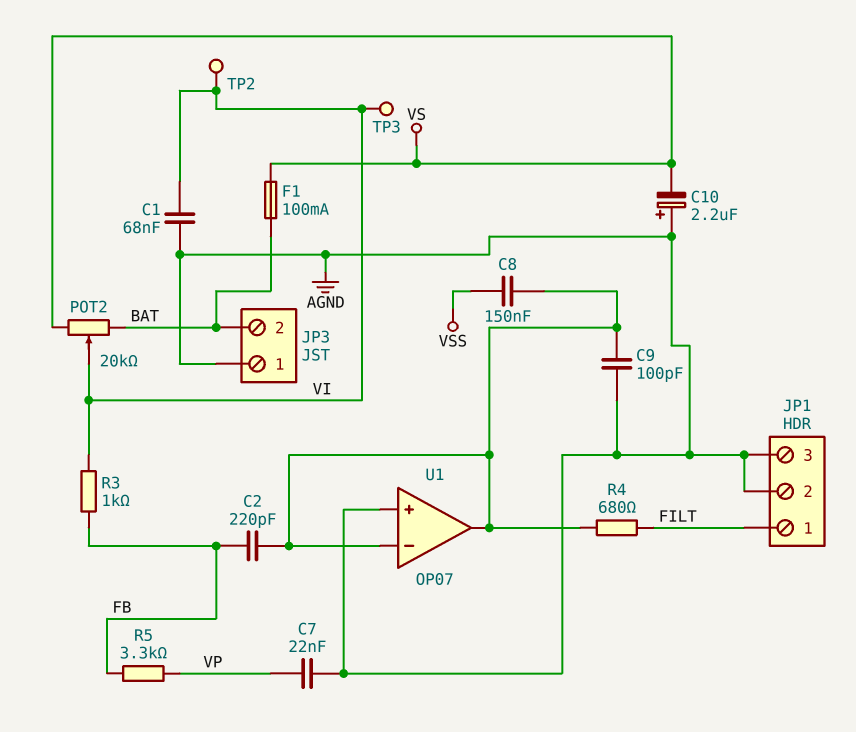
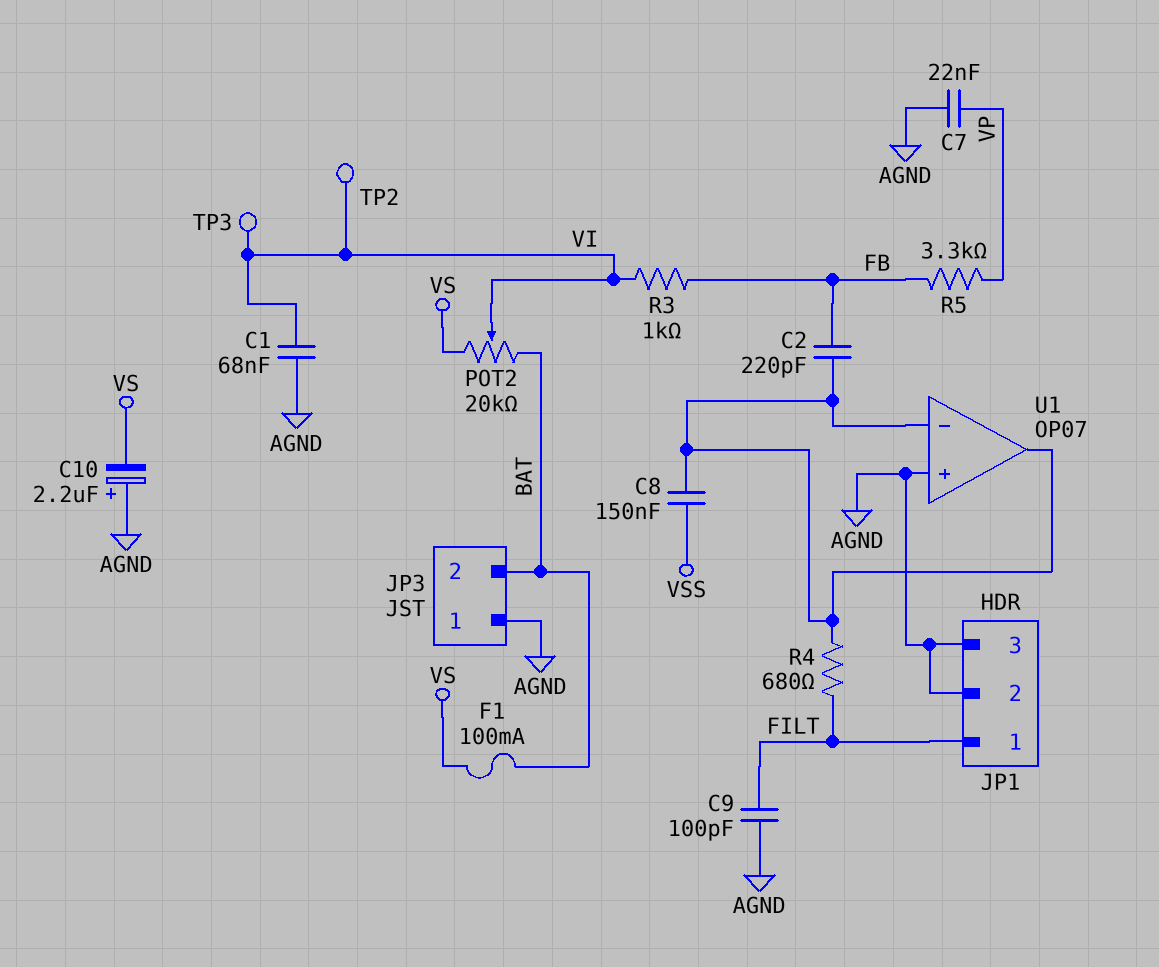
C9: 100pF (AGND, U1/in-) -> 100pF (AGND, FILT)

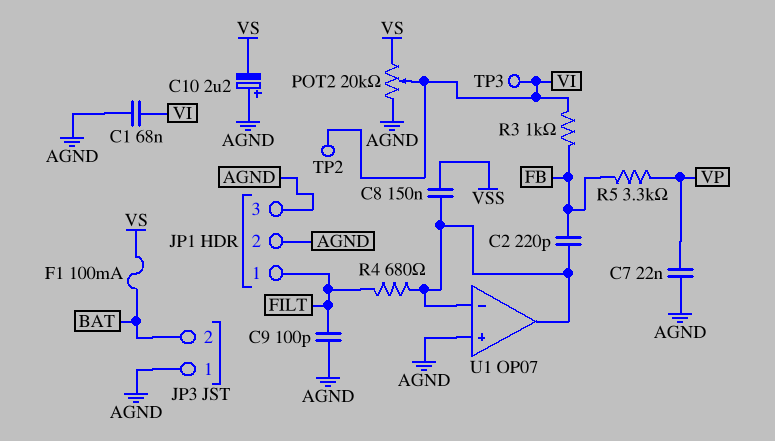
POT2: 20k (BAT, VS, wiper VI) -> 20k (AGND, VS, wiper VI)

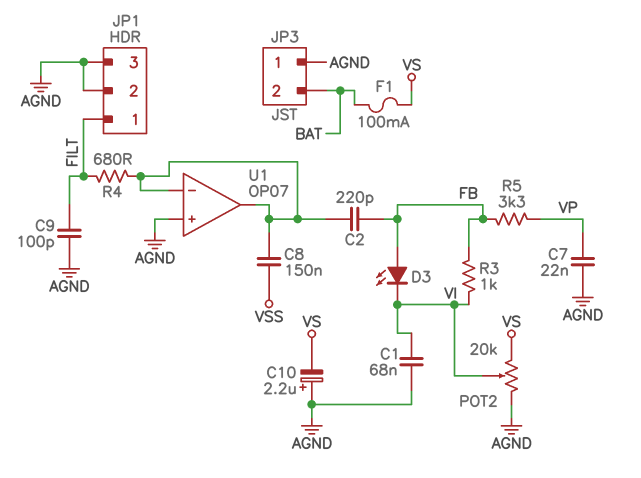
D3: none -> LED (A FB, K VI)
TP2: test point (VI) -> none
TP3: test point (VI) -> none

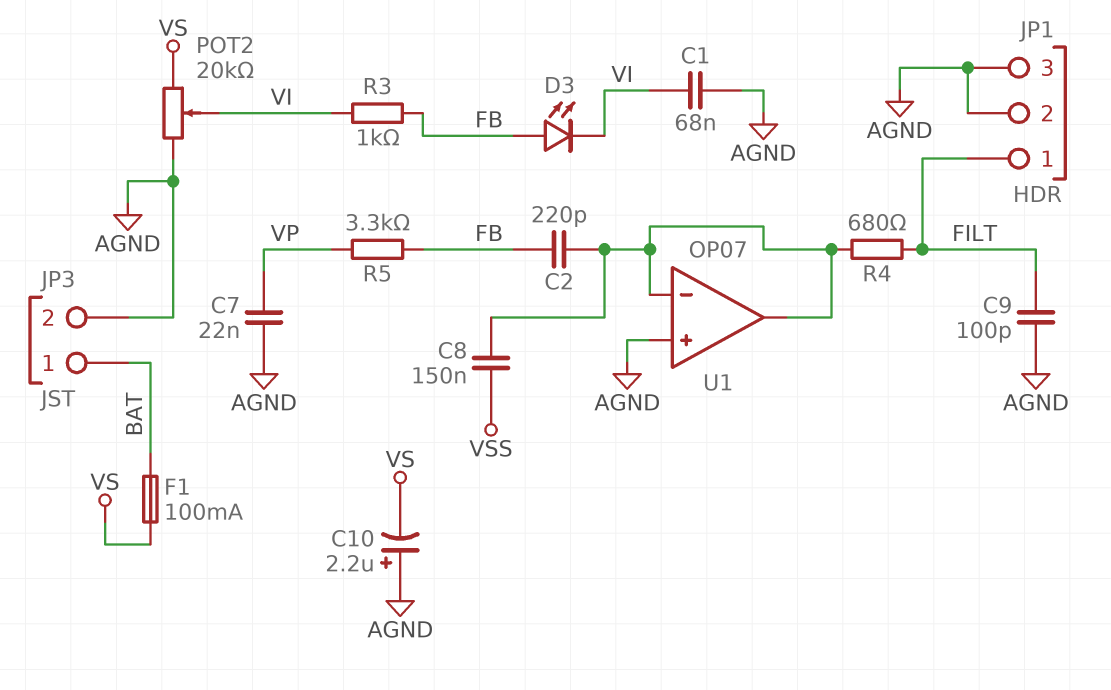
JP3 pin 1: AGND -> BAT
JP3 pin 2: BAT -> AGND

